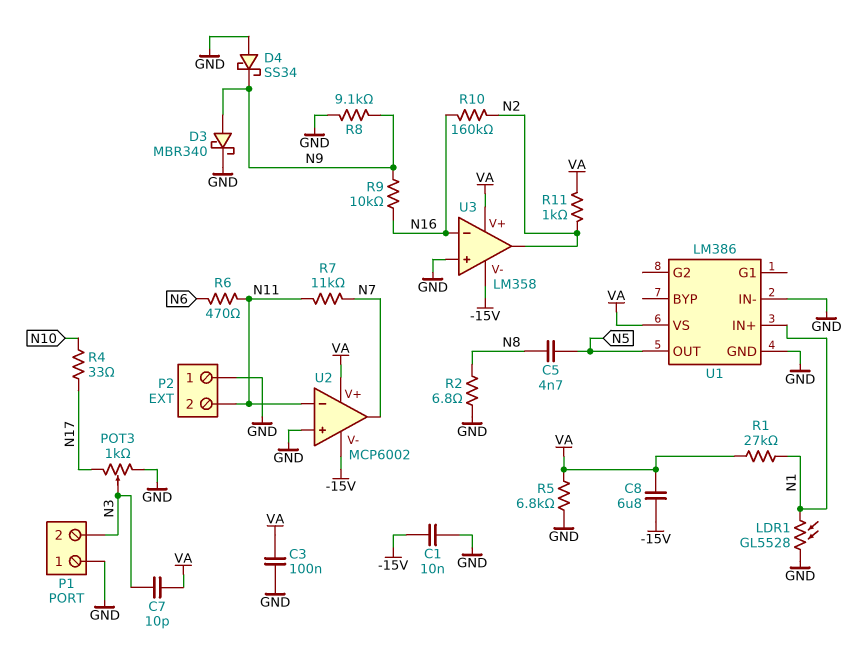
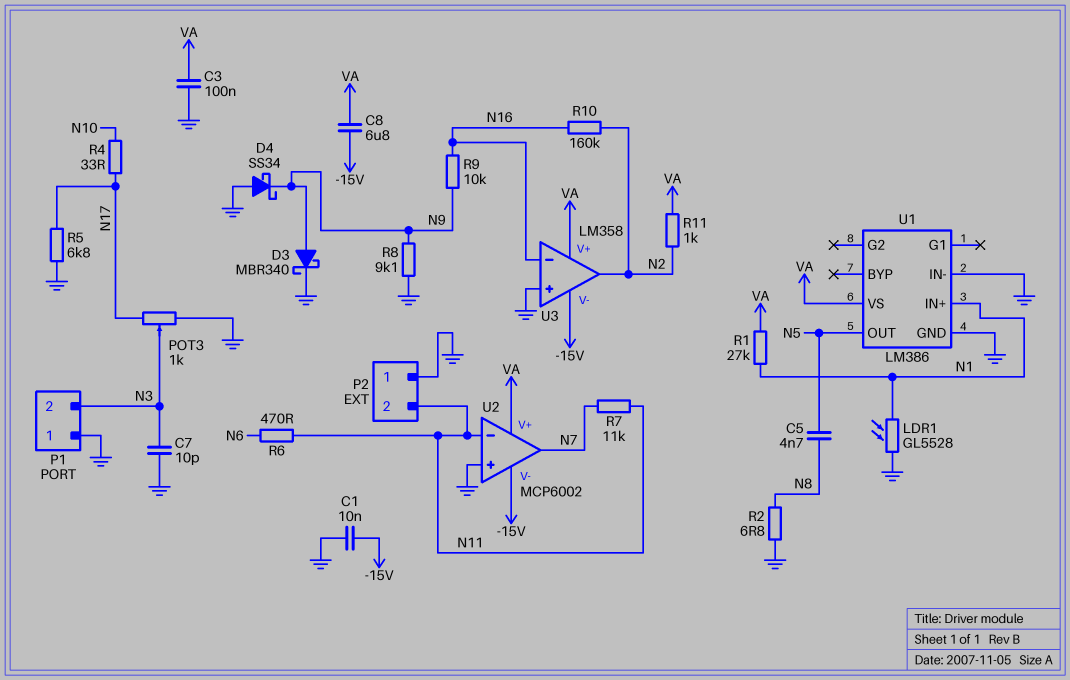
C7: 10pF (N3, VA) -> 10pF (GND, N3)
R5: 6.8k (GND, VA) -> 6.8k (GND, N17)

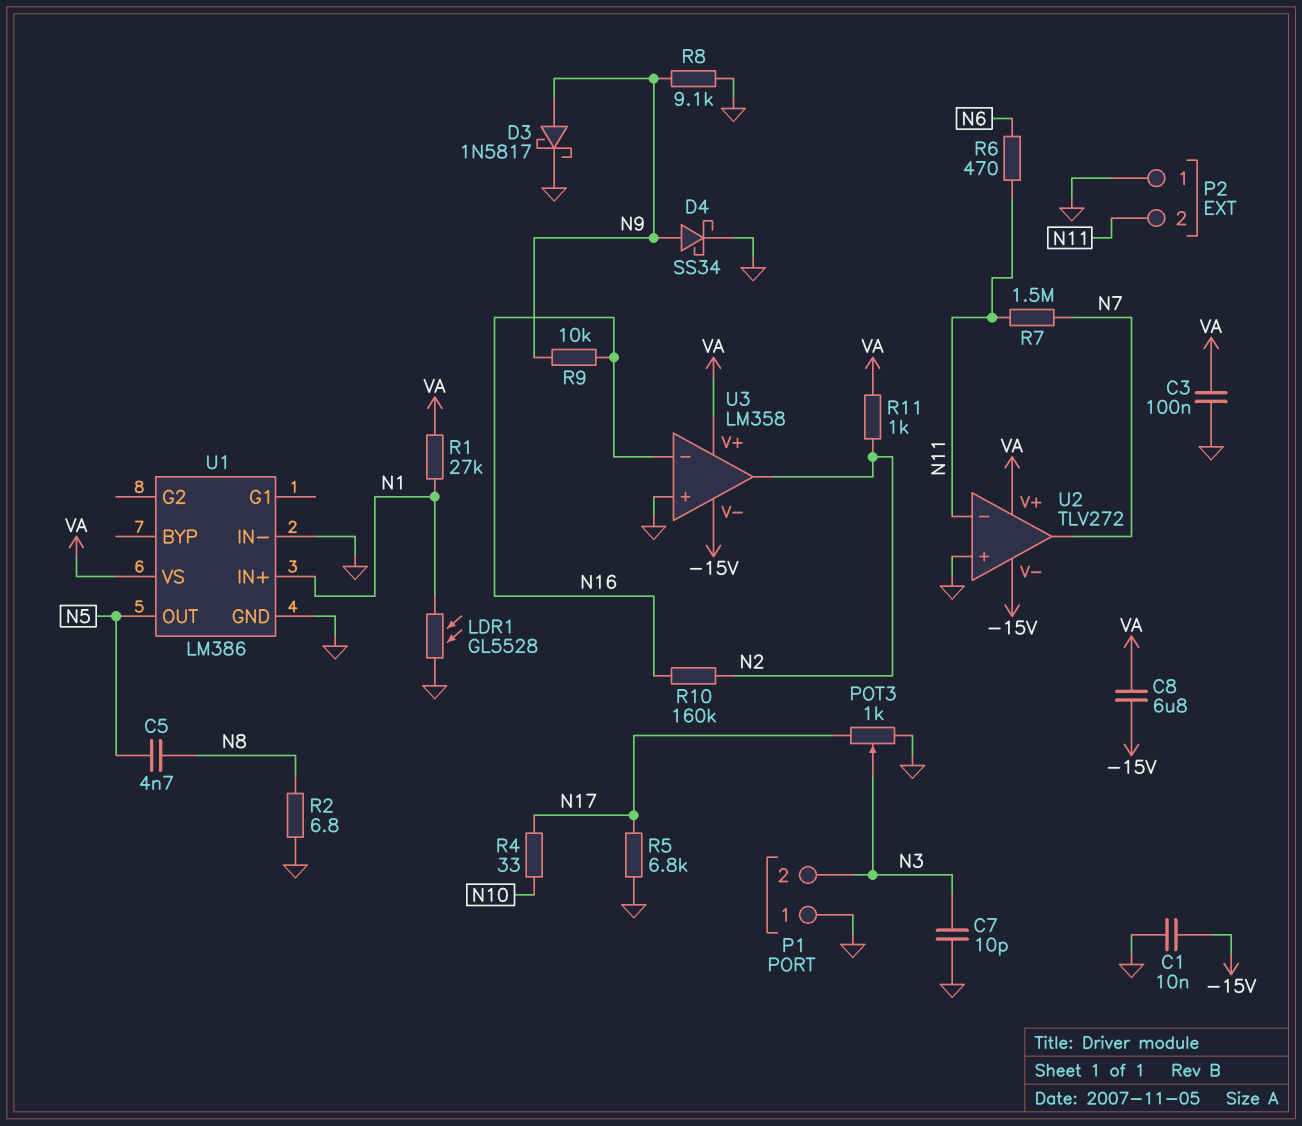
D3: schottky MBR340 (A N9, K GND) -> schottky 1N5817 (A N9, K GND)
D4: schottky SS34 (A GND, K N9) -> schottky SS34 (A N9, K GND)
R7: 11k (N7, N11) -> 1.5M (N7, N11)
U2: MCP6002 -> TLV272

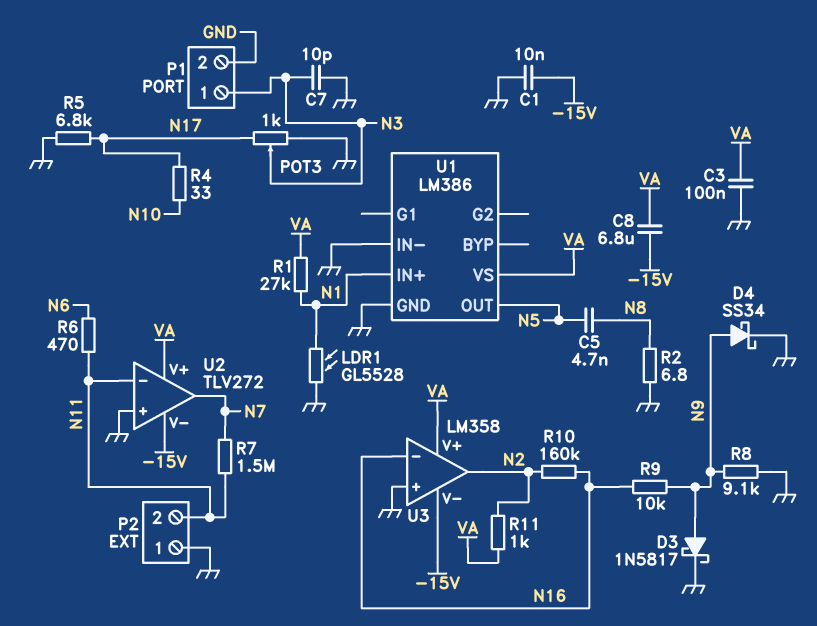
P1 pin 1: GND -> N3
P1 pin 2: N3 -> GND

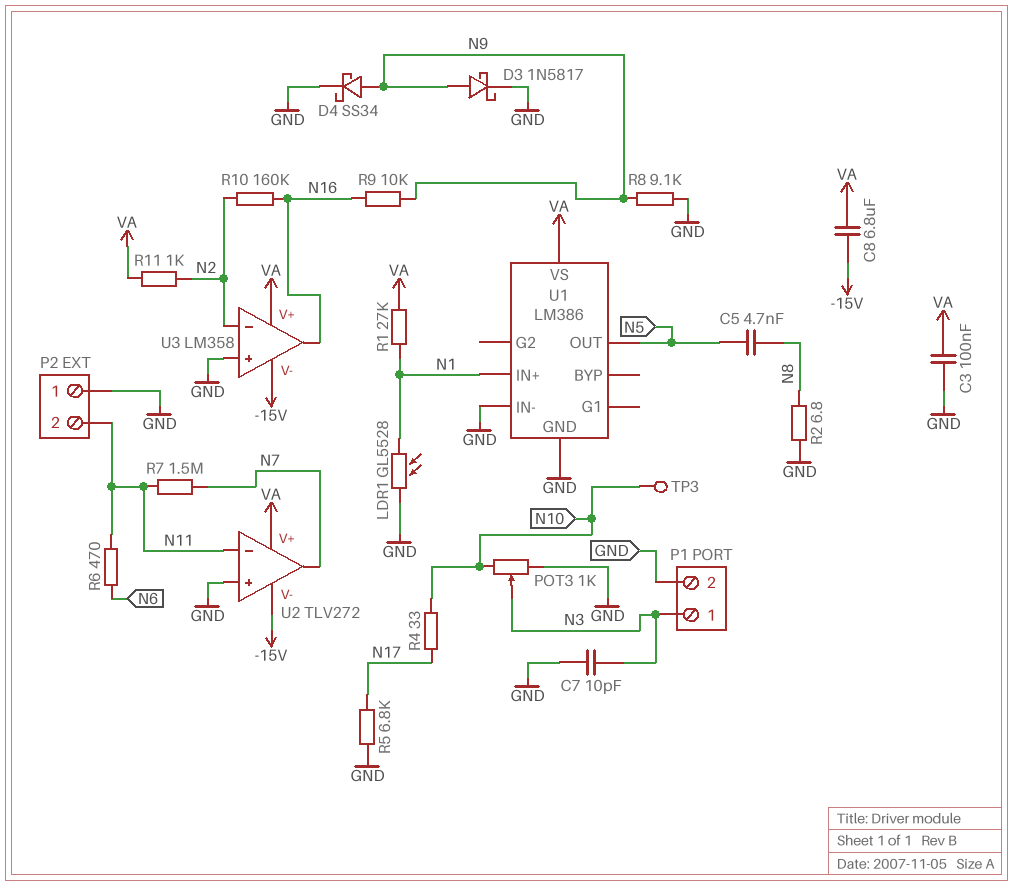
C1: 10nF (-15V, GND) -> none
POT3: 1k (GND, N17, wiper N3) -> 1k (GND, N10, wiper N3)
TP3: none -> test point (N10)
U3 pin in-: N16 -> N2
U3 pin out: N2 -> N16

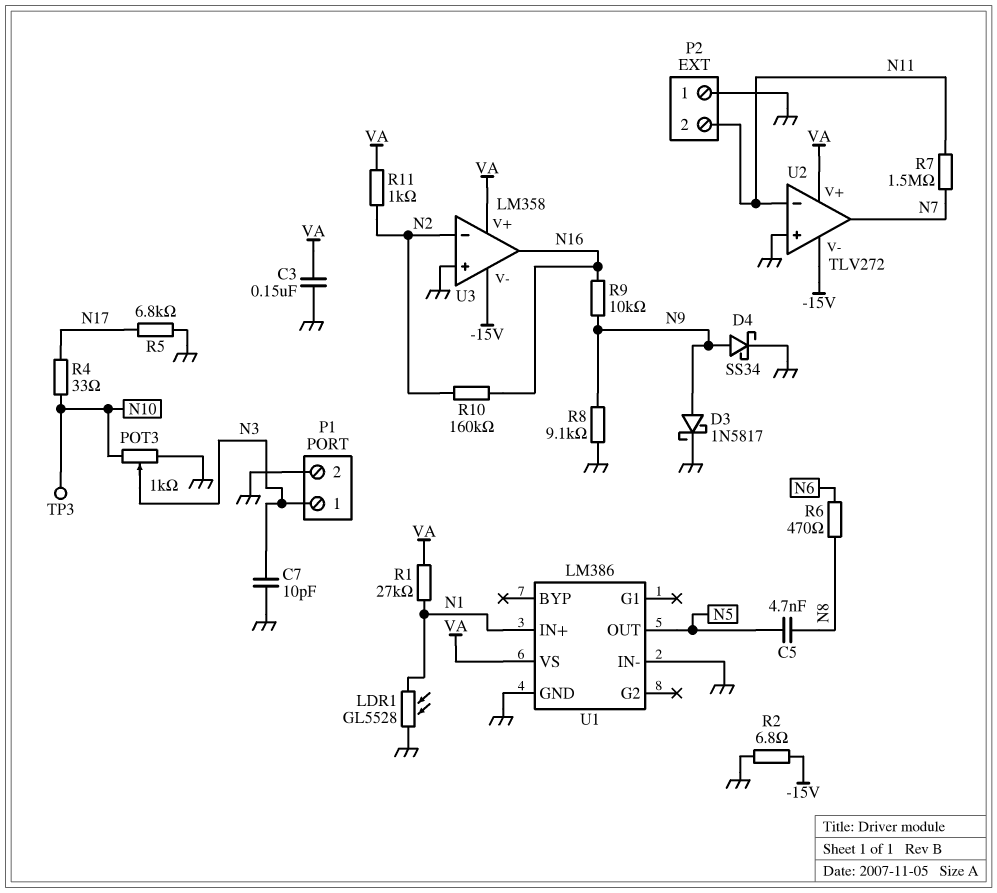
C3: 100nF (GND, VA) -> 150nF (GND, VA)
C8: 6.8uF (-15V, VA) -> none
R2: 6.8 (GND, N8) -> 6.8 (-15V, GND)
R6: 470 (N6, N11) -> 470 (N6, N8)

